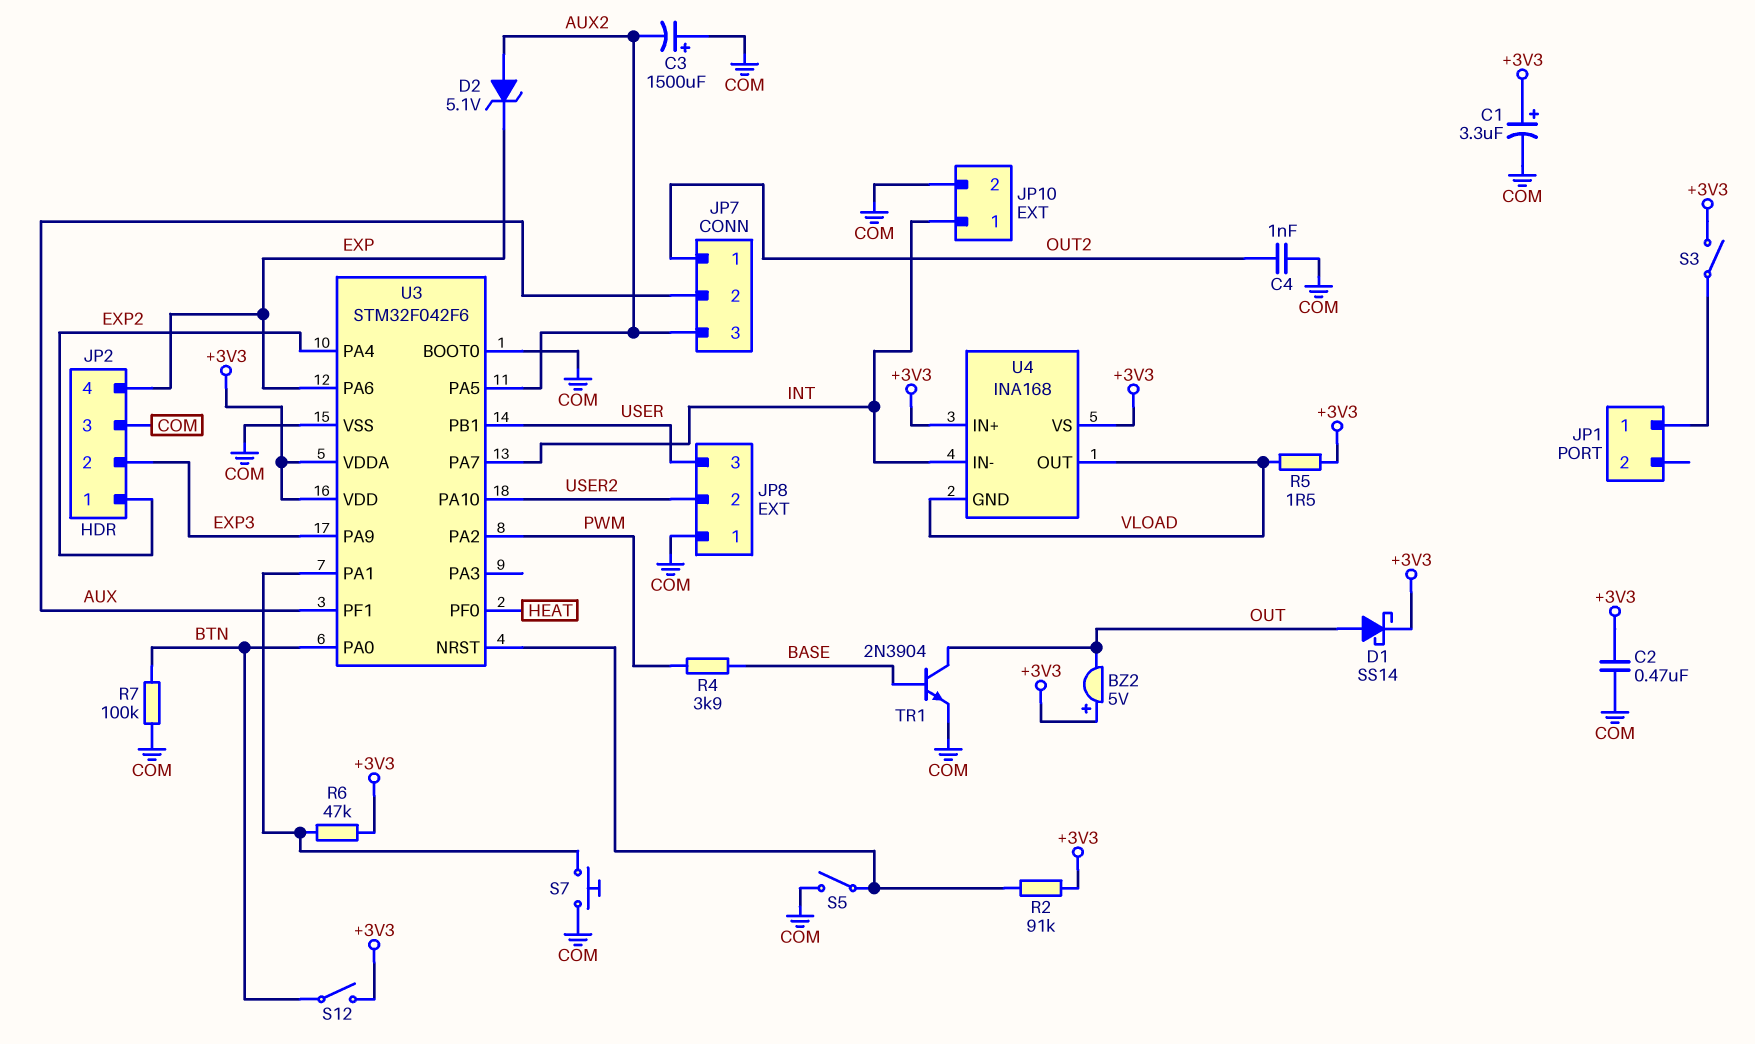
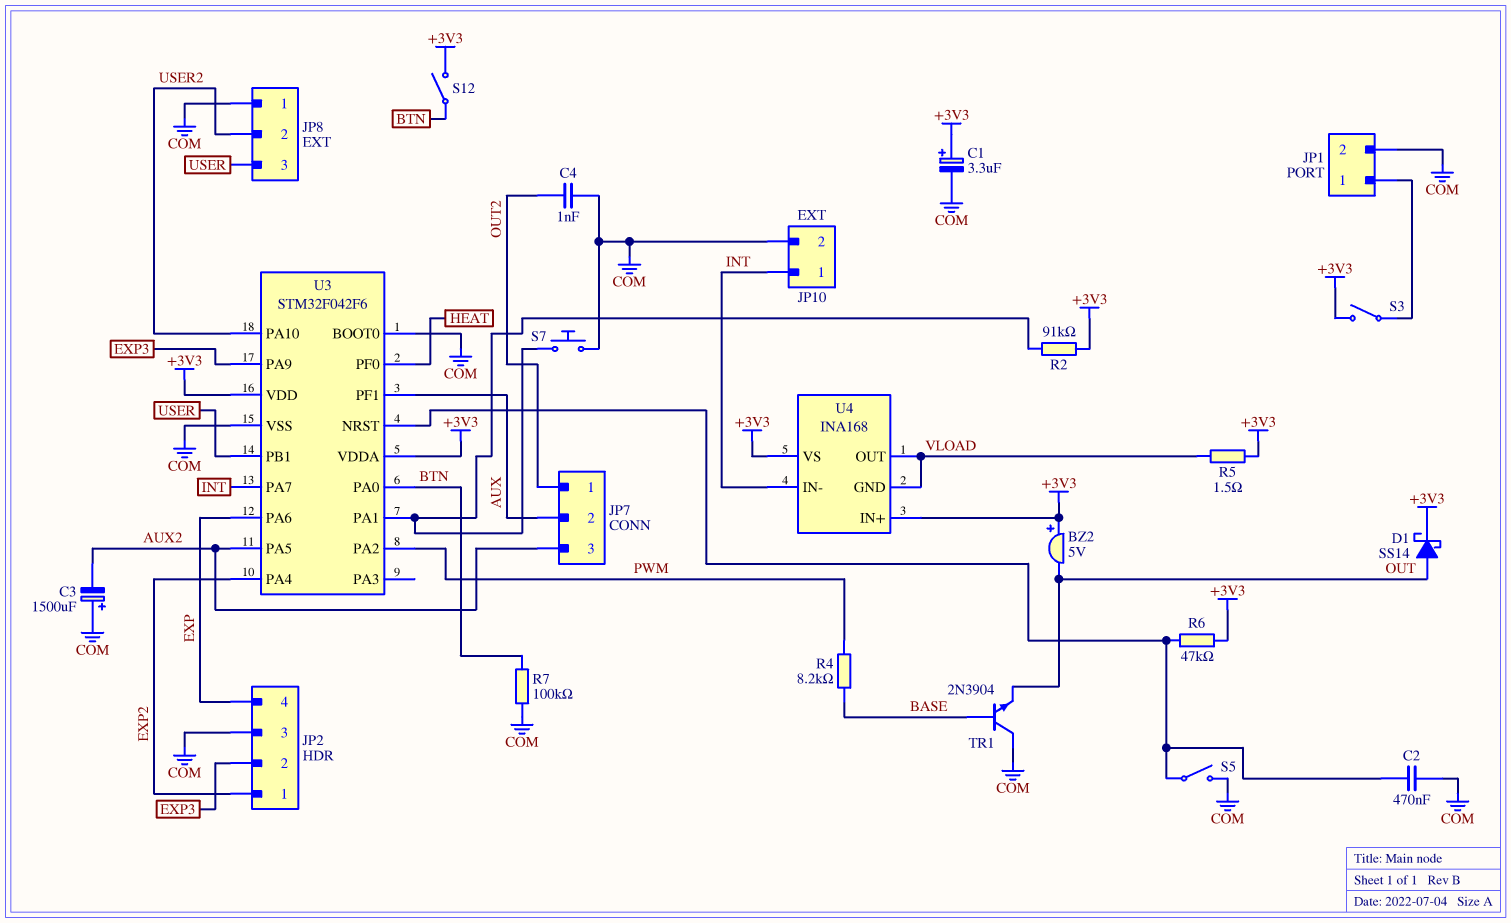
C2: 470nF (+3V3, COM) -> 470nF (COM, U3/NRST)
D2: zener 5.1V (A AUX2, K EXP) -> none
JP1 pin 2: none -> COM
R2: 91k (+3V3, U3/NRST) -> 91k (+3V3, U3/PA1)
R4: 3.9k (BASE, PWM) -> 8.2k (BASE, PWM)
R6: 47k (+3V3, U3/PA1) -> 47k (+3V3, U3/NRST)
TR1: NPN 2N3904 (B BASE, C OUT, E COM) -> NPN 2N3904 (B BASE, C COM, E OUT)

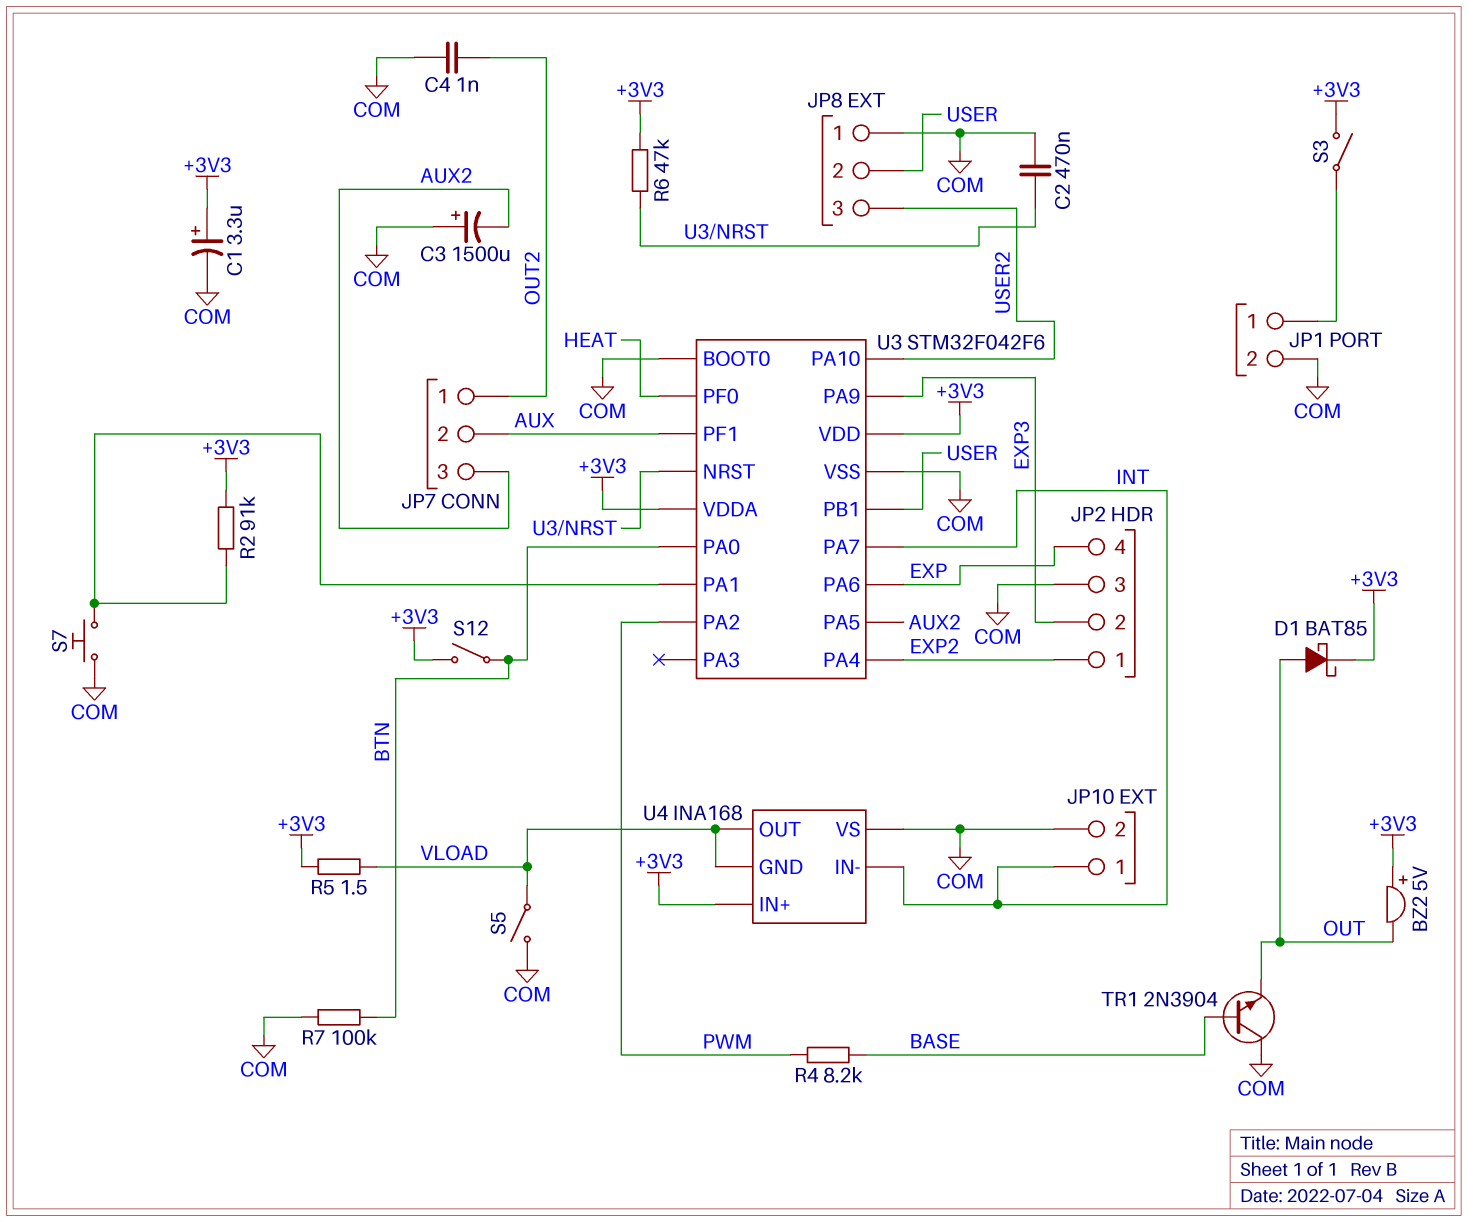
D1: schottky SS14 (A OUT, K +3V3) -> schottky BAT85 (A OUT, K +3V3)
JP8 pin 2: USER2 -> USER
JP8 pin 3: USER -> USER2
S5: switch (COM, U3/NRST) -> switch (COM, VLOAD)
U4 pin VS: +3V3 -> COM

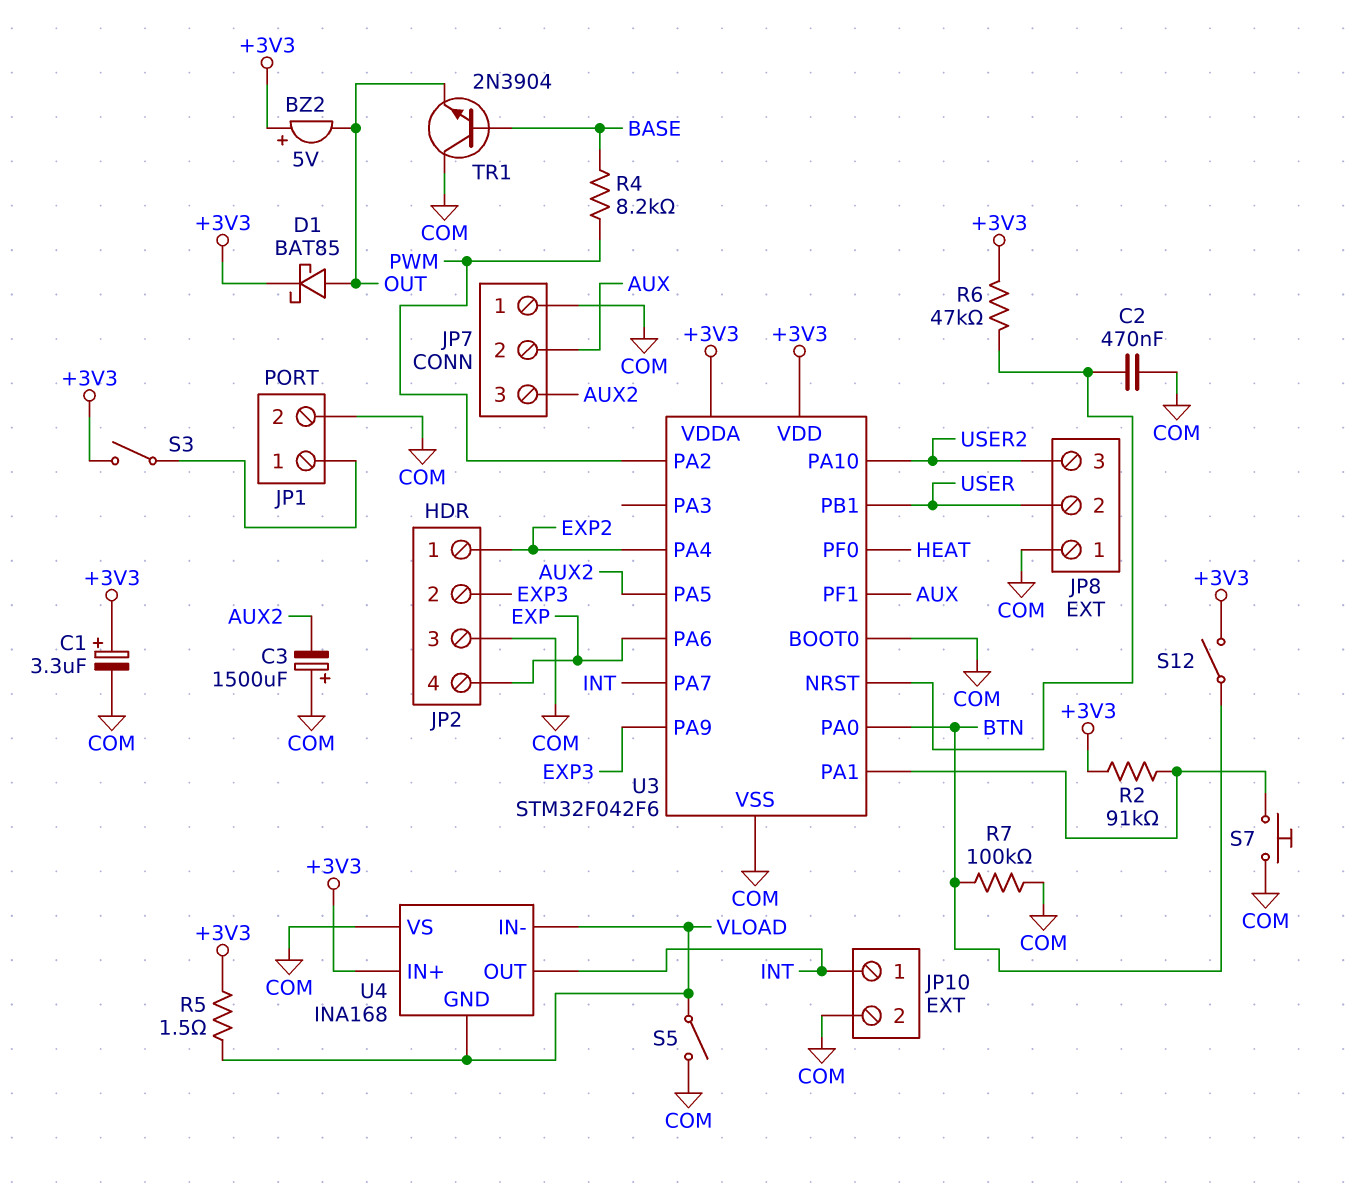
C4: 1nF (COM, OUT2) -> none
JP7 pin 1: OUT2 -> COM
U4 pin IN-: INT -> VLOAD
U4 pin OUT: VLOAD -> INT

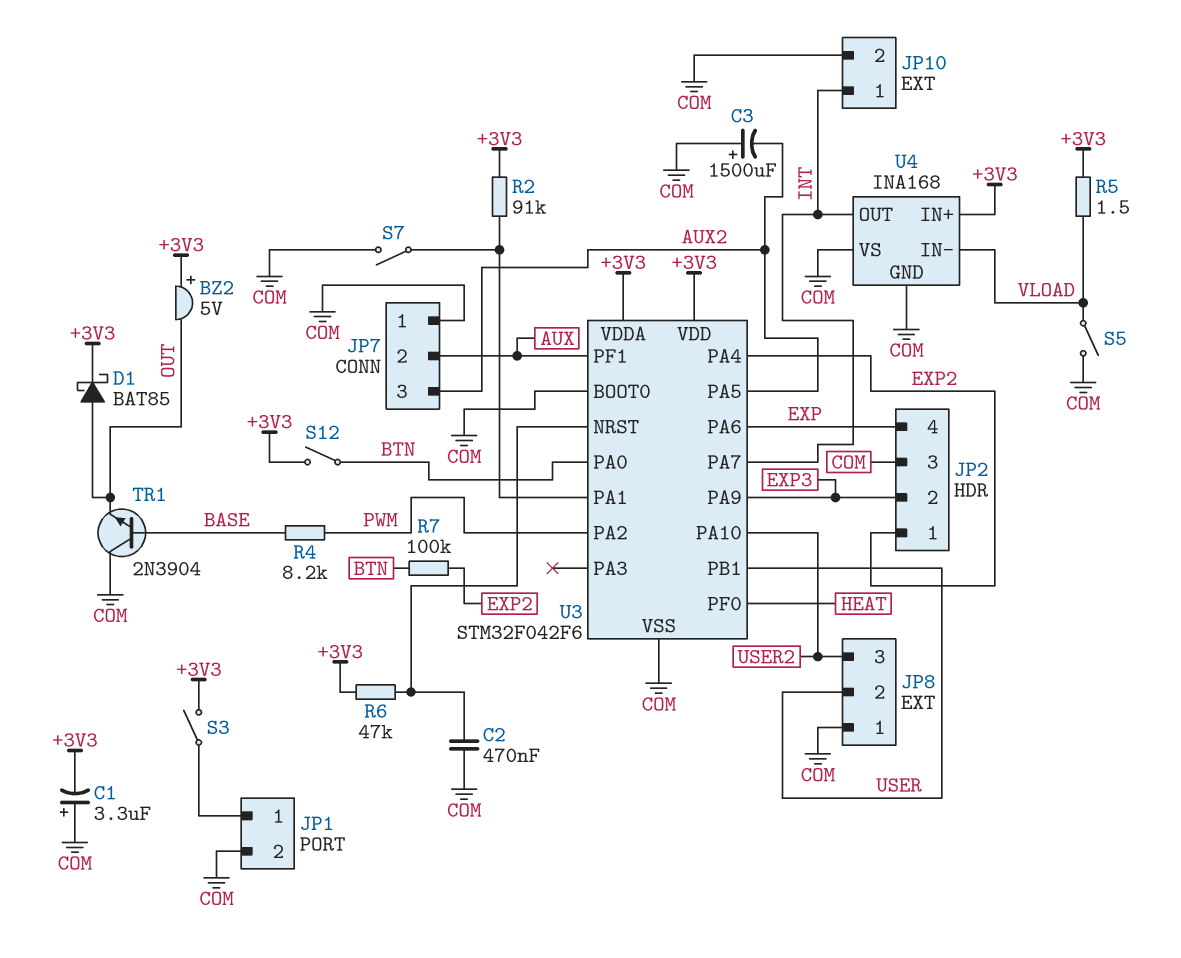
C1: 3.3uF (plus +3V3, minus COM) -> 3.3uF (plus COM, minus +3V3)
R7: 100k (BTN, COM) -> 100k (BTN, EXP2)
S7: button (COM, U3/PA1) -> switch (COM, U3/PA1)
U4 pin GND: VLOAD -> COM

